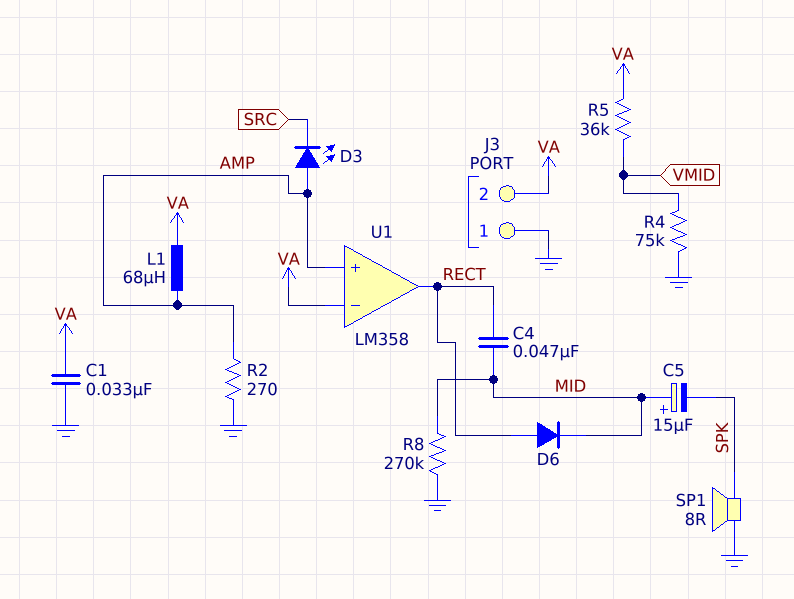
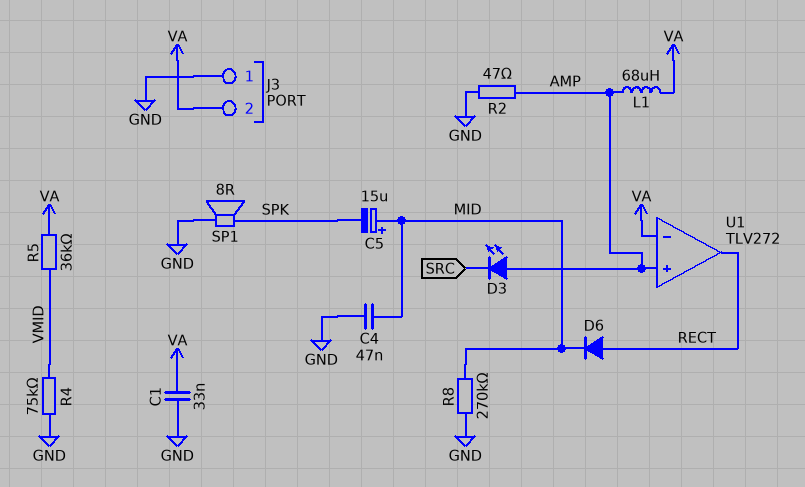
C4: 47nF (MID, RECT) -> 47nF (GND, MID)
R2: 270 (AMP, GND) -> 47 (AMP, GND)
U1: LM358 -> TLV272

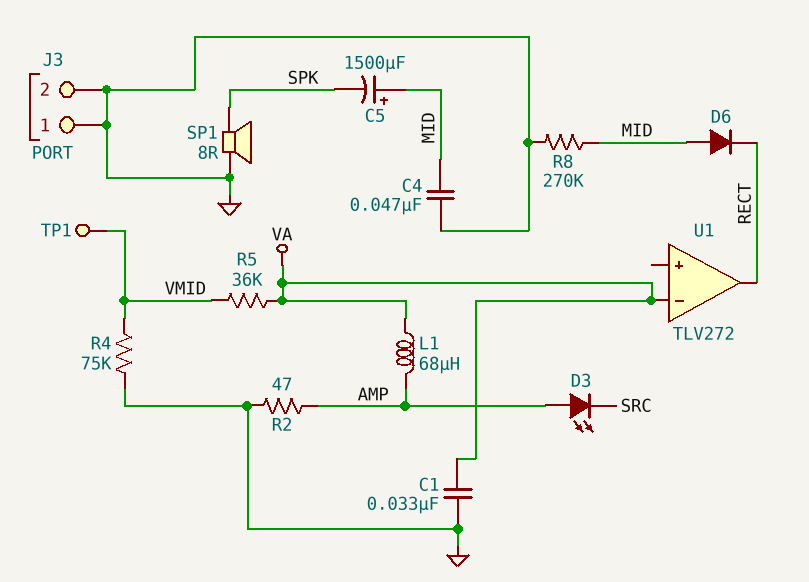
C5: 15uF (plus MID, minus SPK) -> 1500uF (plus MID, minus SPK)
D6: diode (A RECT, K MID) -> diode (A MID, K RECT)
J3 pin 2: VA -> GND
TP1: none -> test point (VMID)
U1 pin in+: AMP -> none

